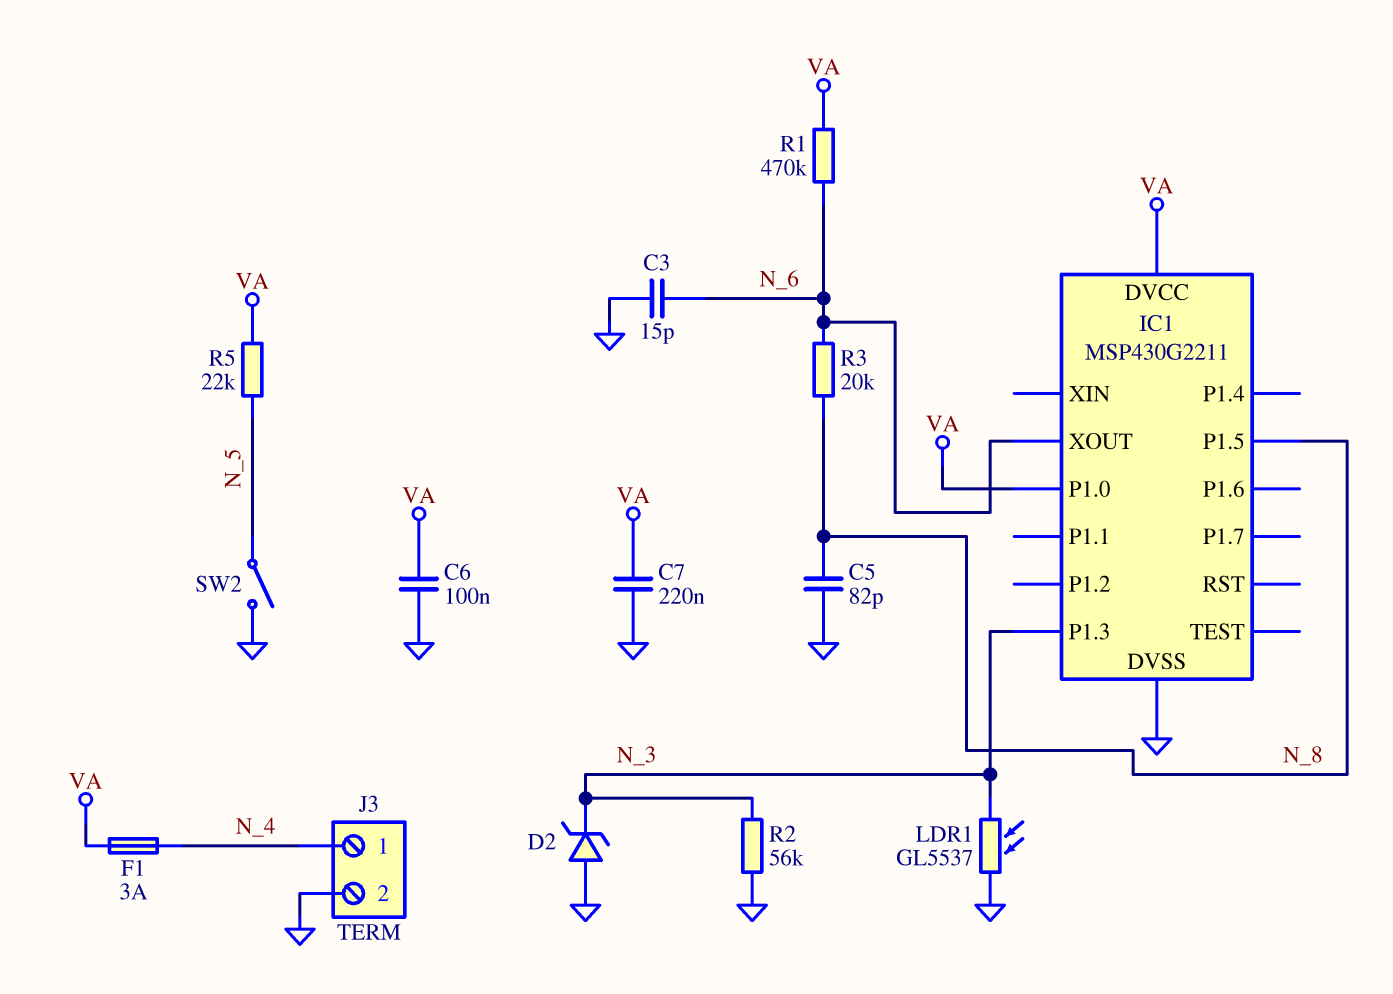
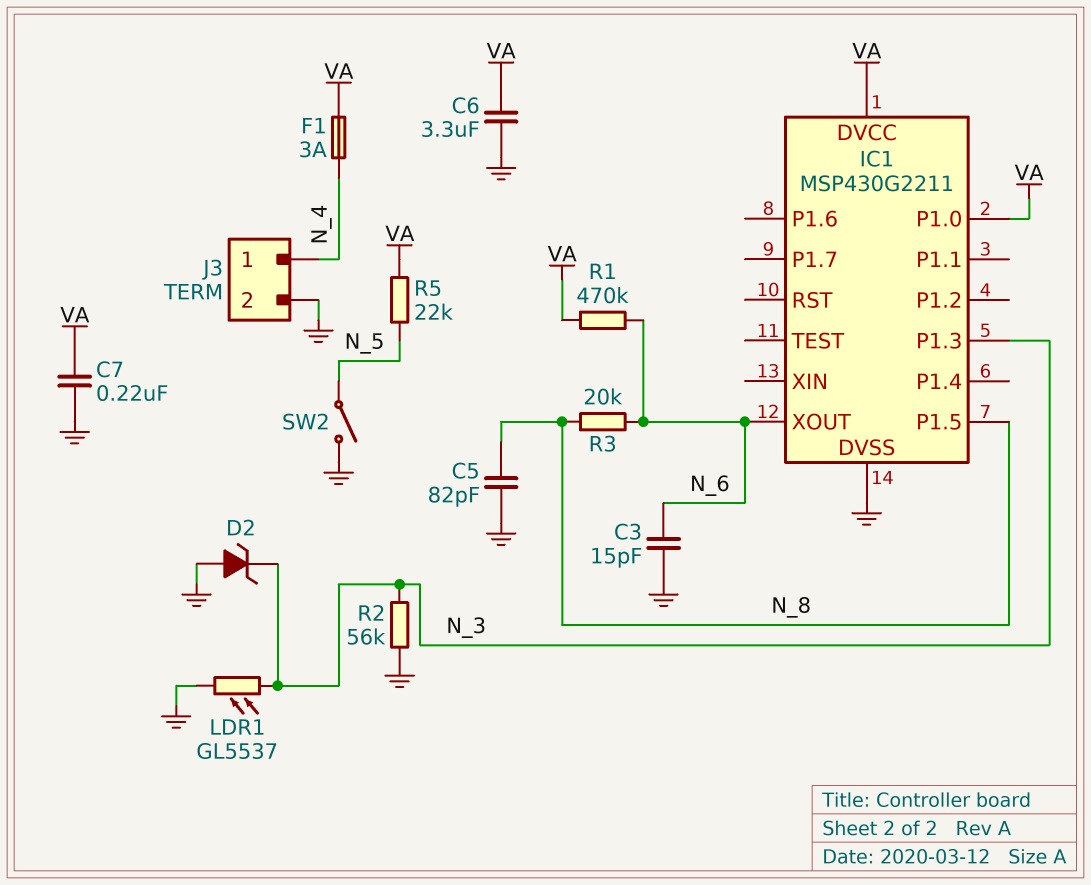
C6: 100nF (GND, VA) -> 3.3uF (GND, VA)

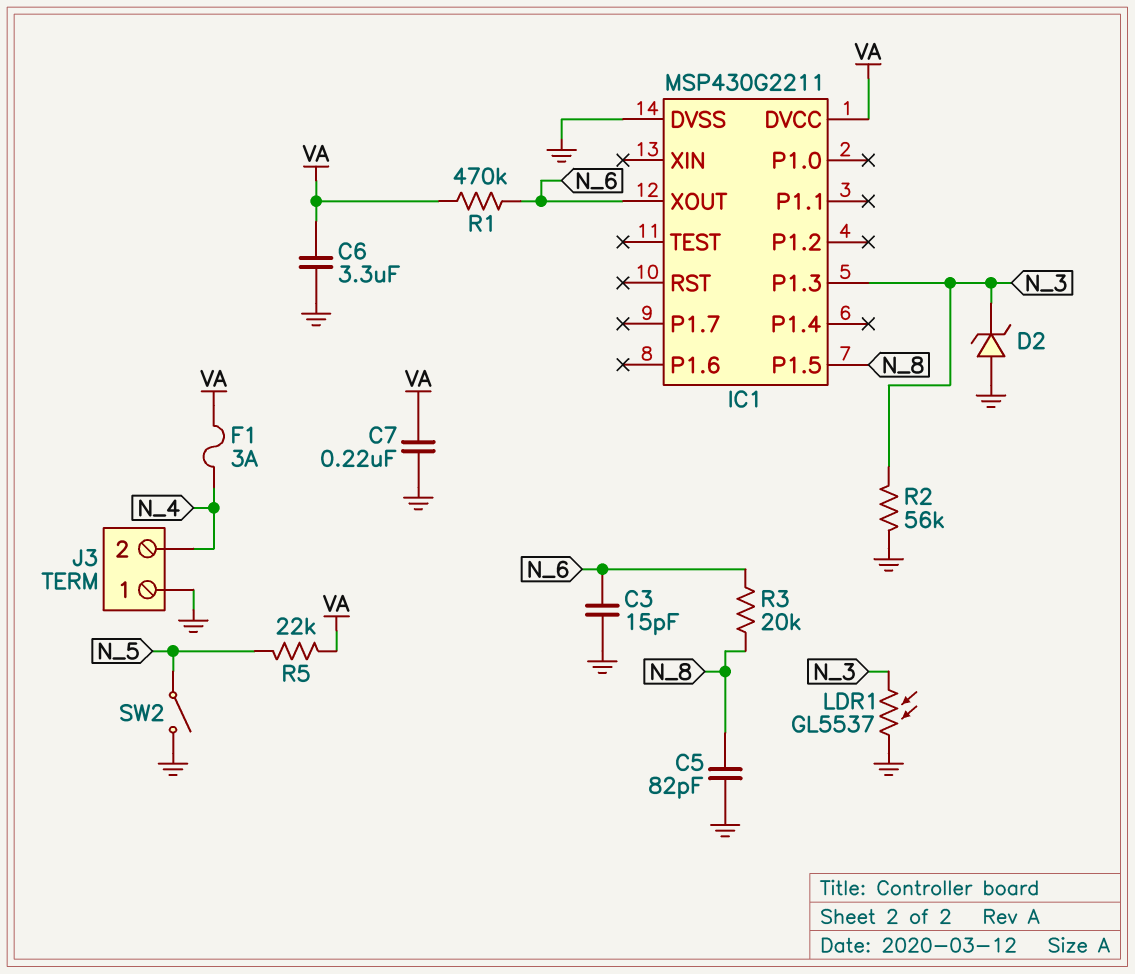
IC1 pin P1.0: VA -> none
J3 pin 1: N_4 -> GND
J3 pin 2: GND -> N_4

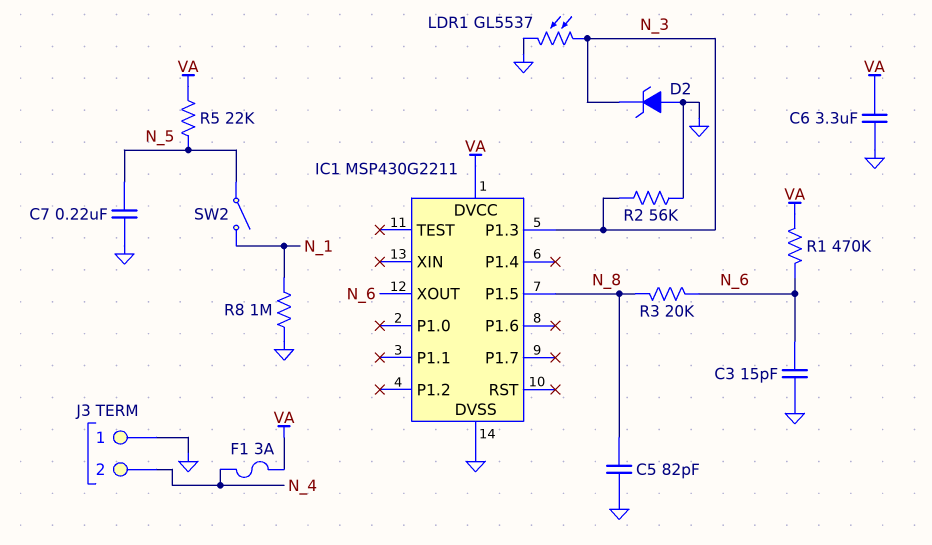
C7: 220nF (GND, VA) -> 220nF (GND, N_5)
R8: none -> 1M (GND, N_1)
SW2: switch (GND, N_5) -> switch (N_1, N_5)

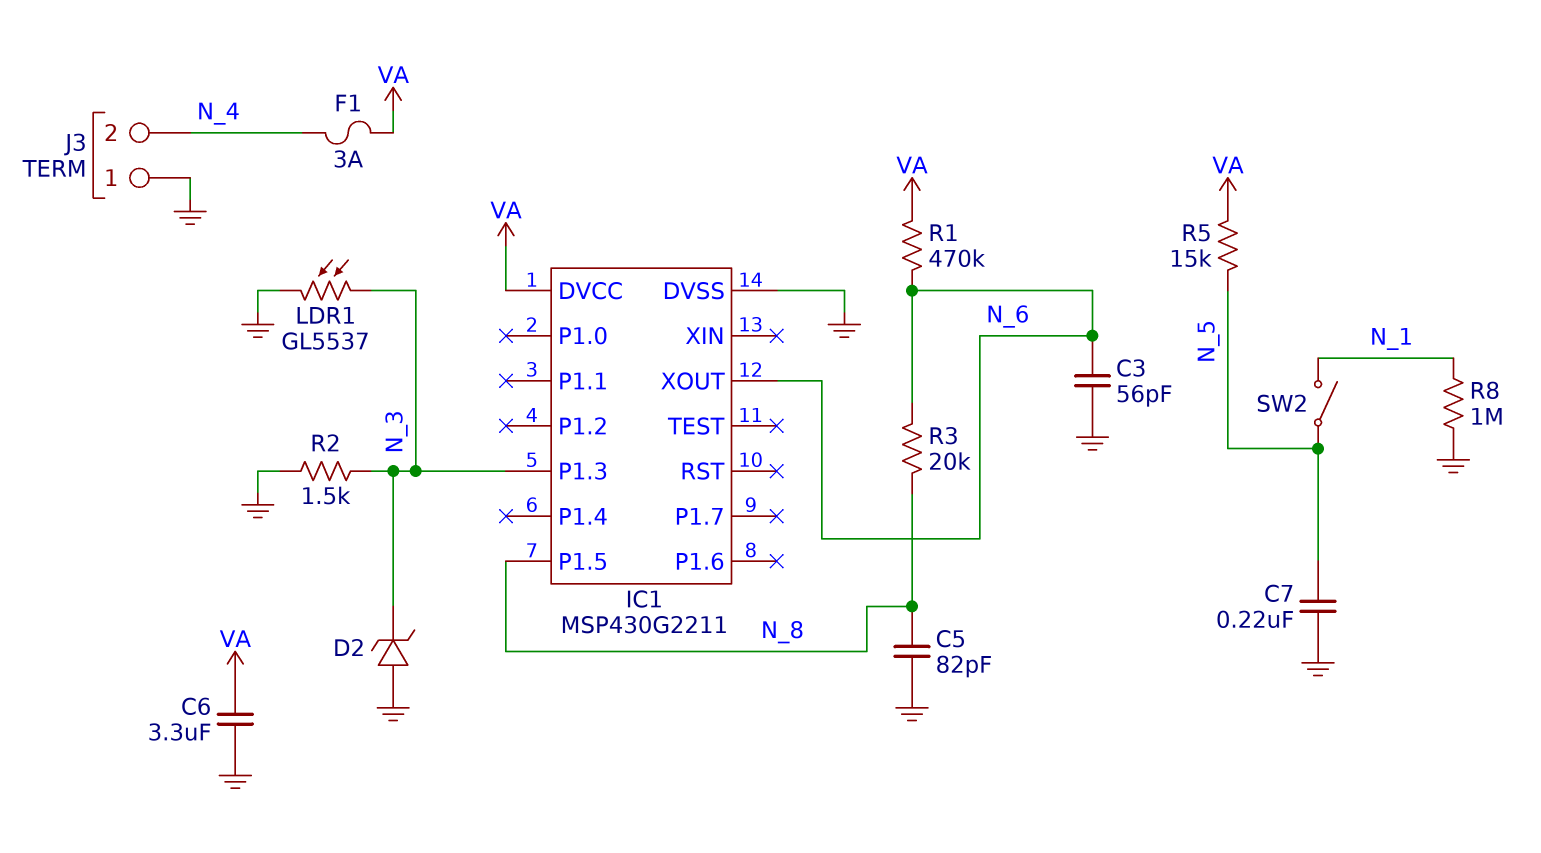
C3: 15pF (GND, N_6) -> 56pF (GND, N_6)
R2: 56k (GND, N_3) -> 1.5k (GND, N_3)
R5: 22k (N_5, VA) -> 15k (N_5, VA)

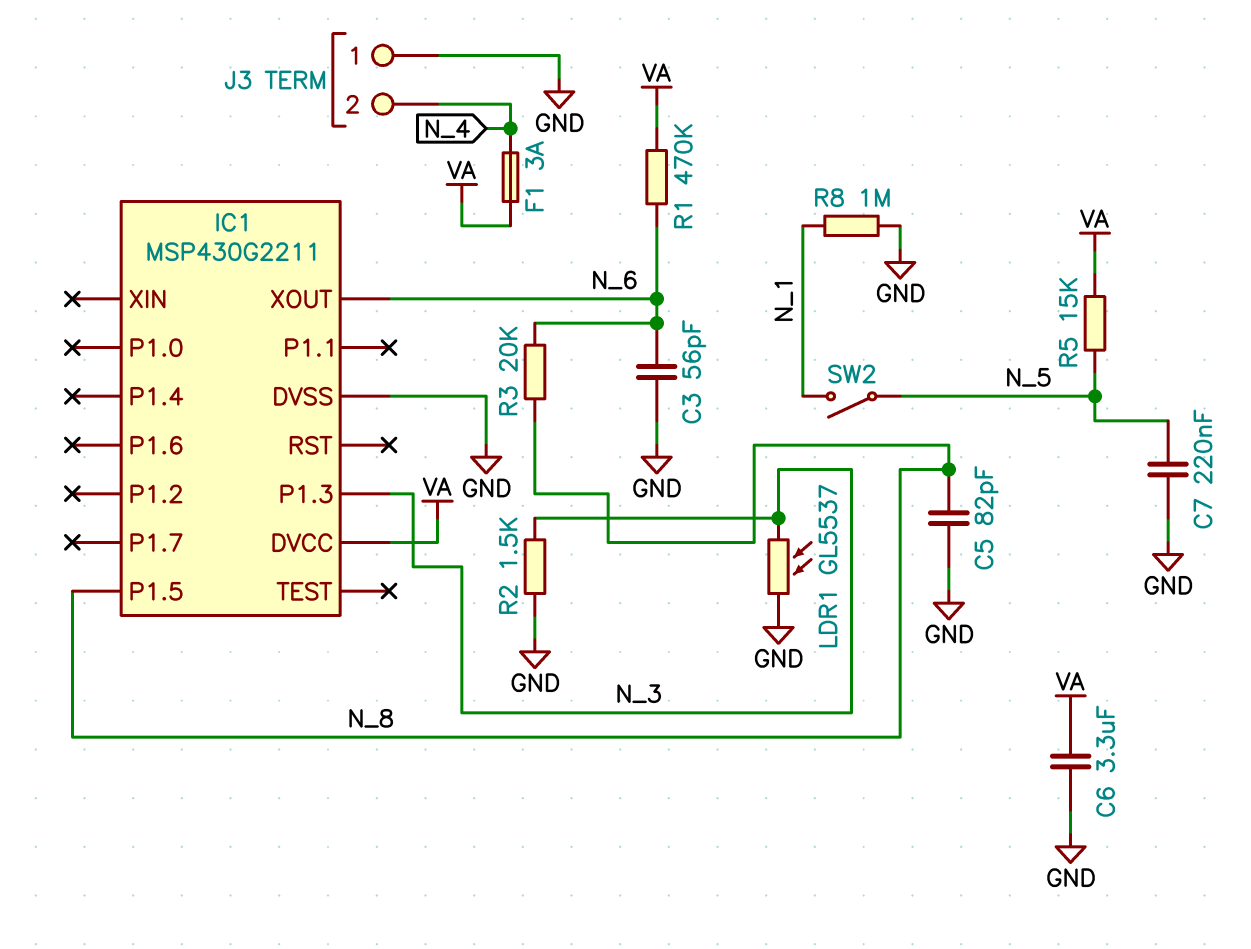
D2: zener (A GND, K N_3) -> none

